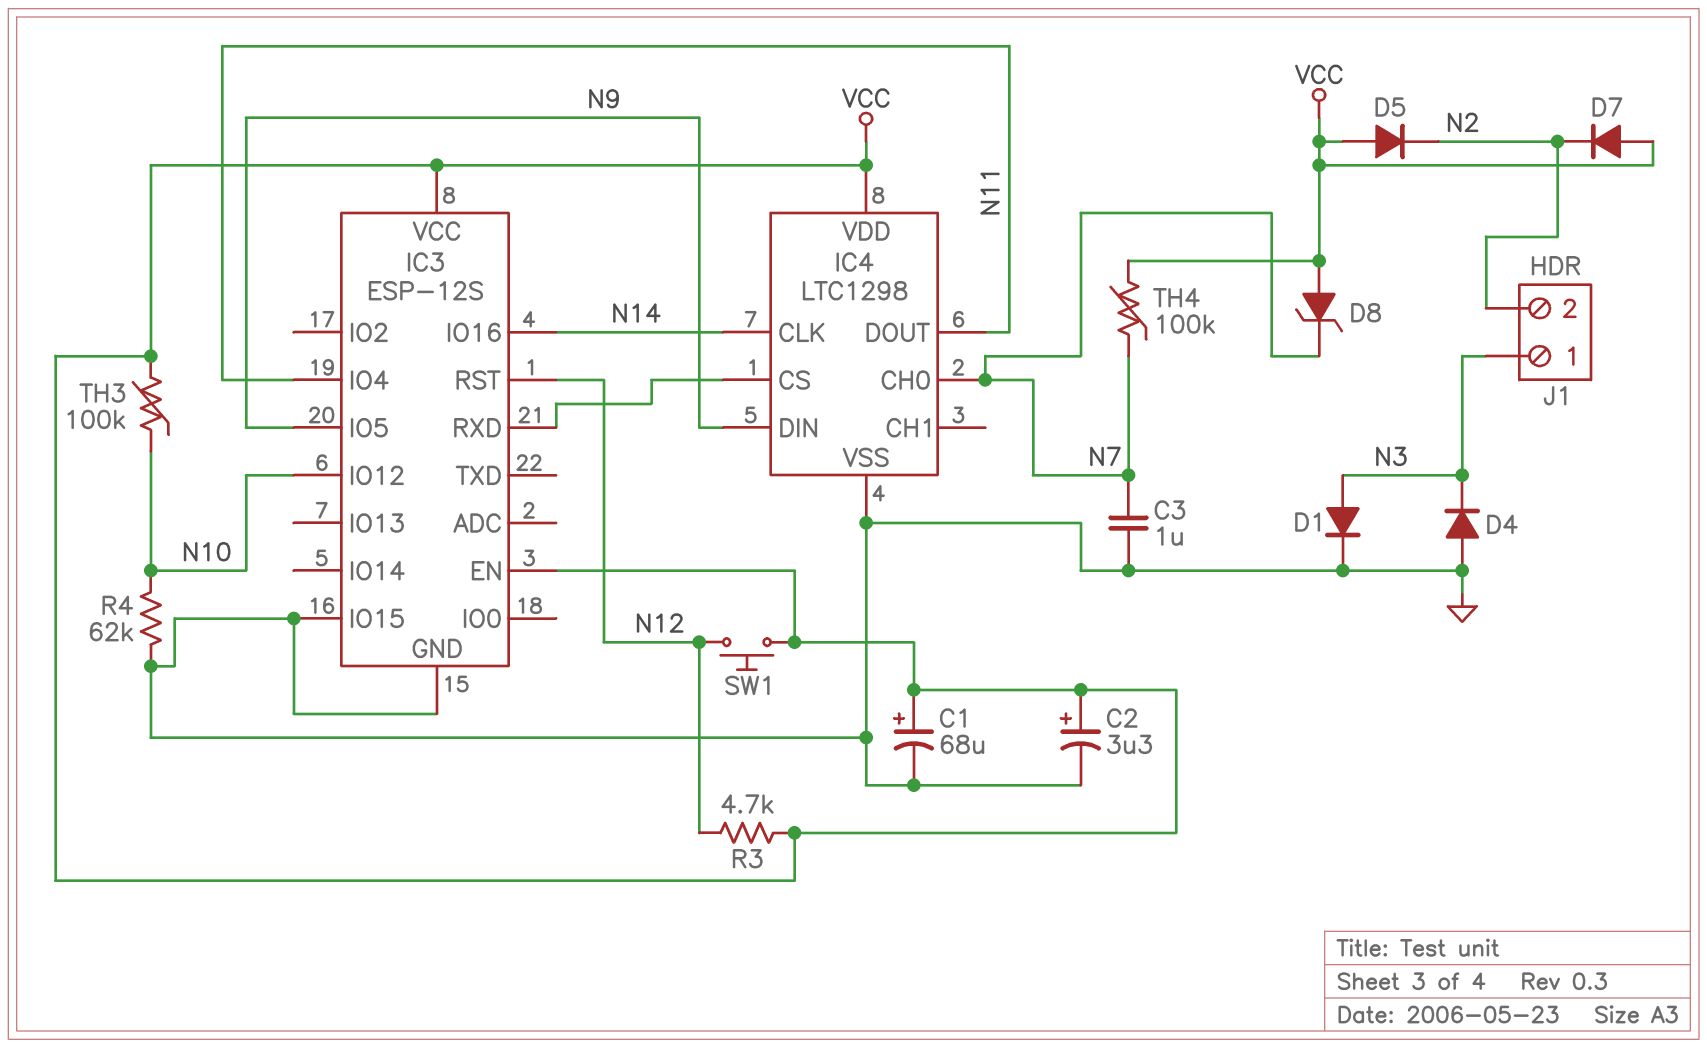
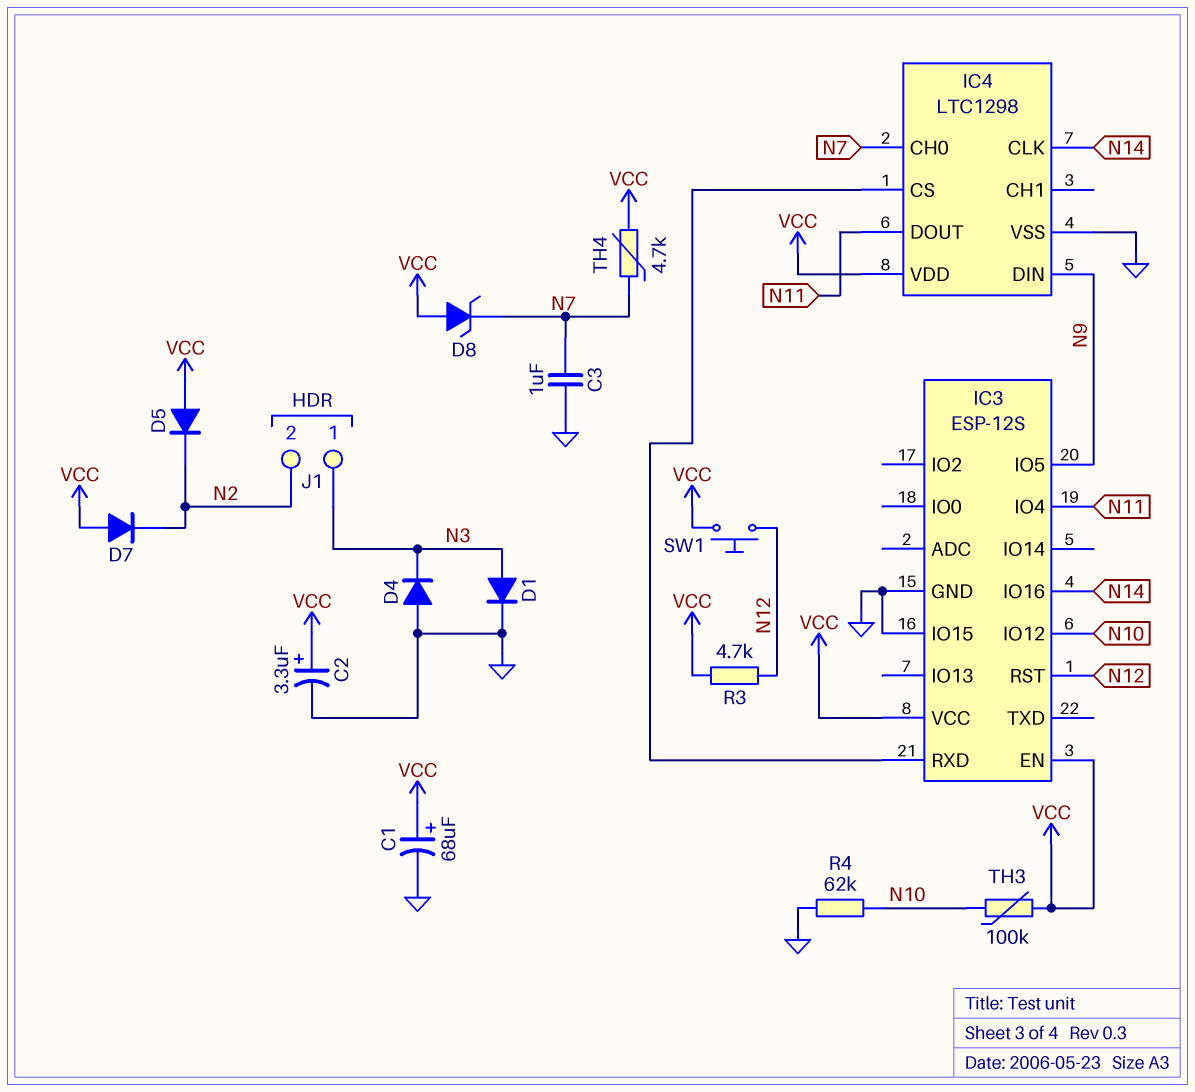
TH4: 100k (N7, VCC) -> 4.7k (N7, VCC)

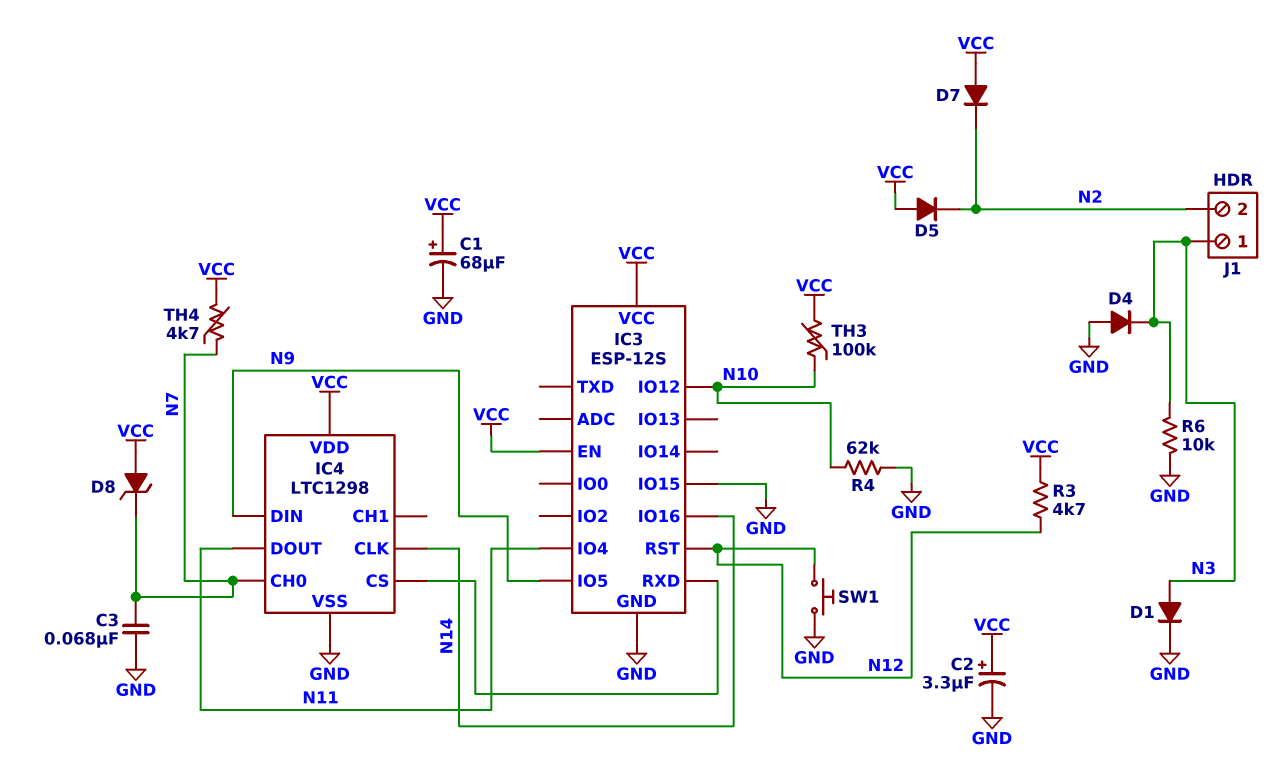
C3: 1uF (GND, N7) -> 68nF (GND, N7)
R6: none -> 10k (GND, N3)
SW1: button (N12, VCC) -> button (GND, N12)

